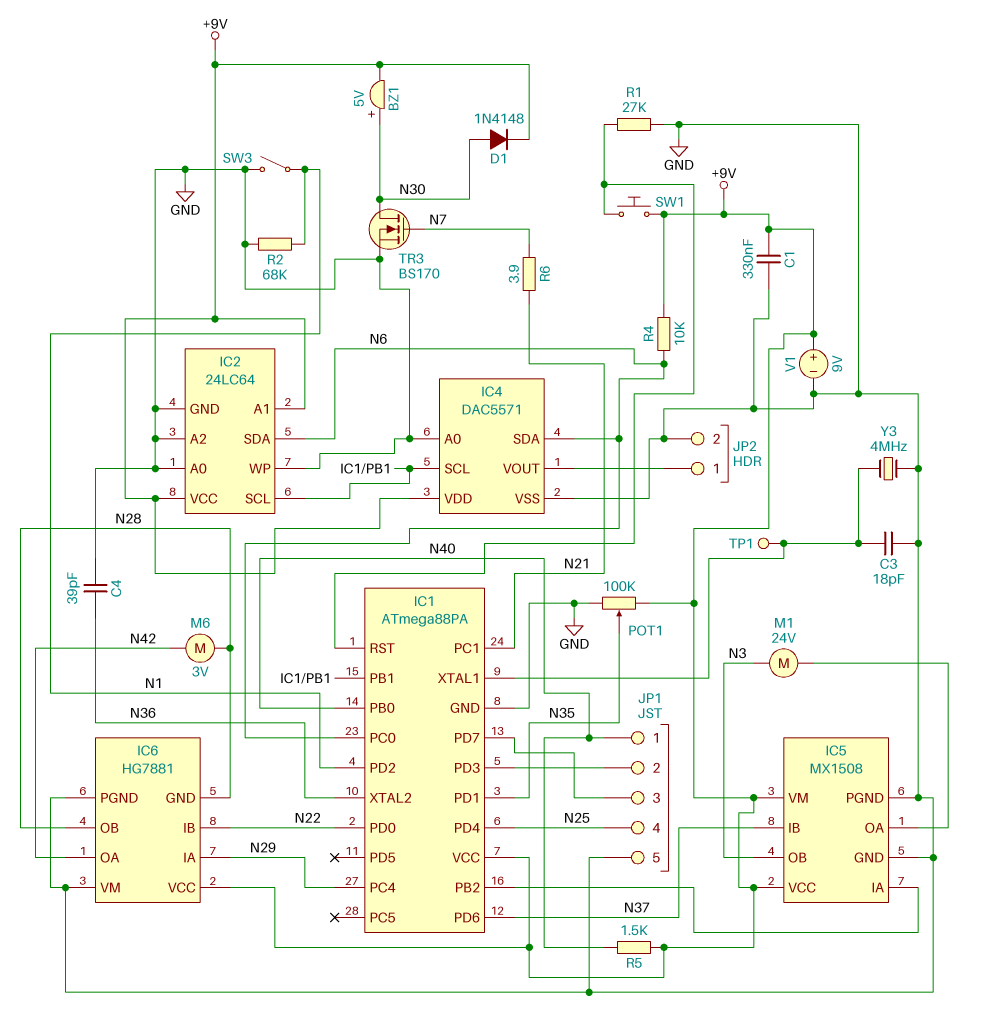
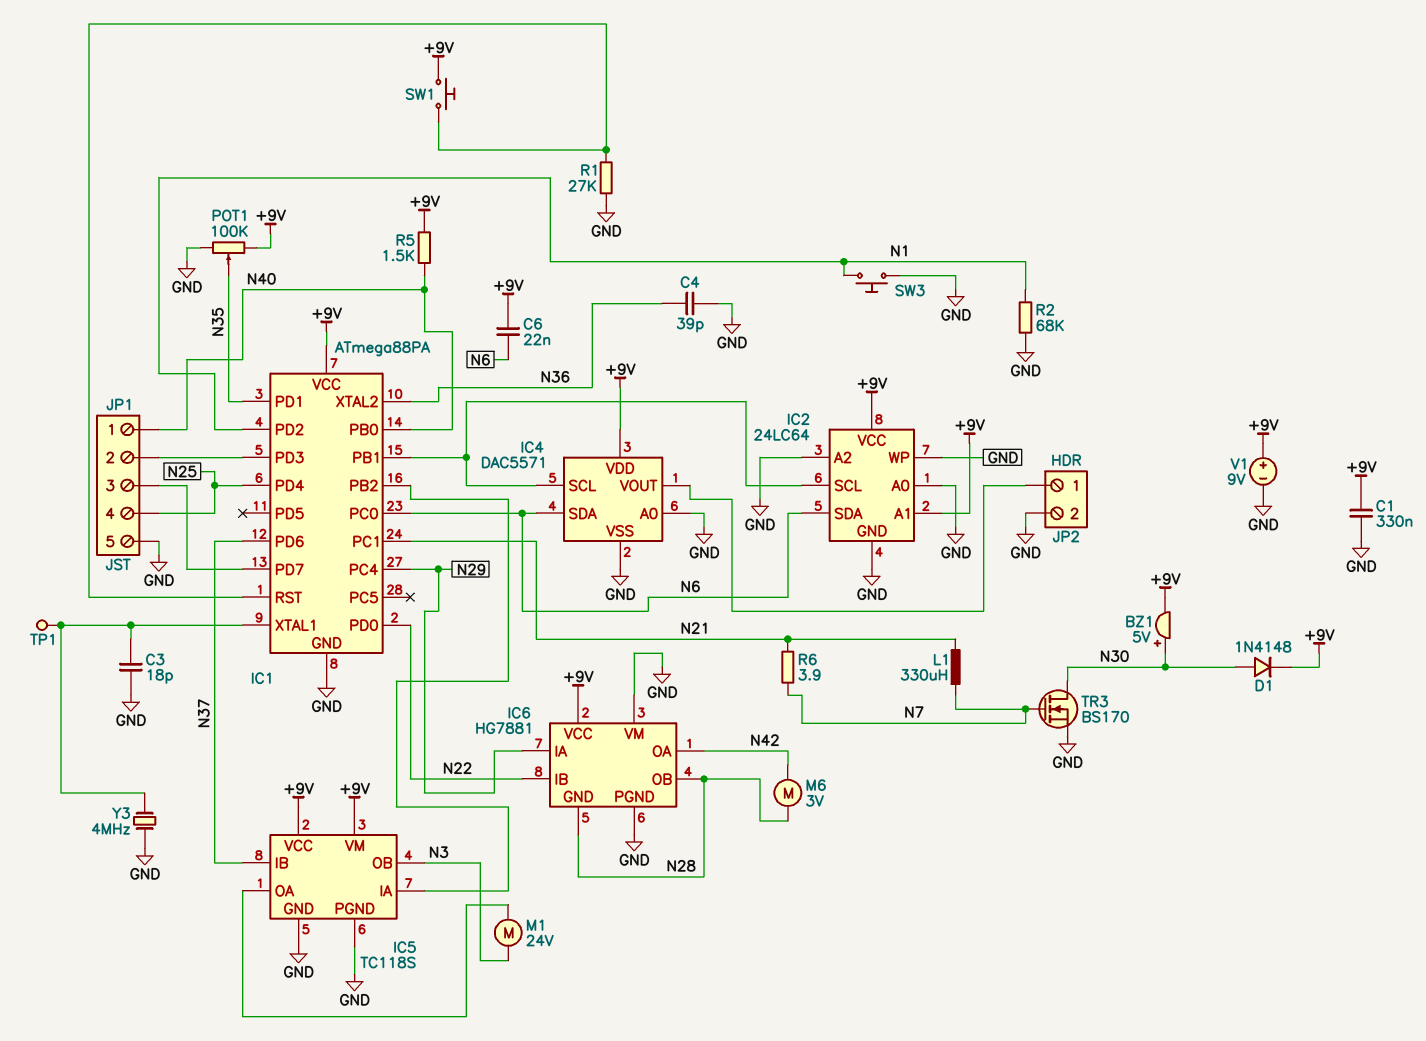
C6: none -> 22nF (+9V, N6)
IC5: MX1508 -> TC118S
L1: none -> 330uH (N7, N21)
R4: 10k (+9V, N6) -> none
SW3: switch (GND, N1) -> button (GND, N1)

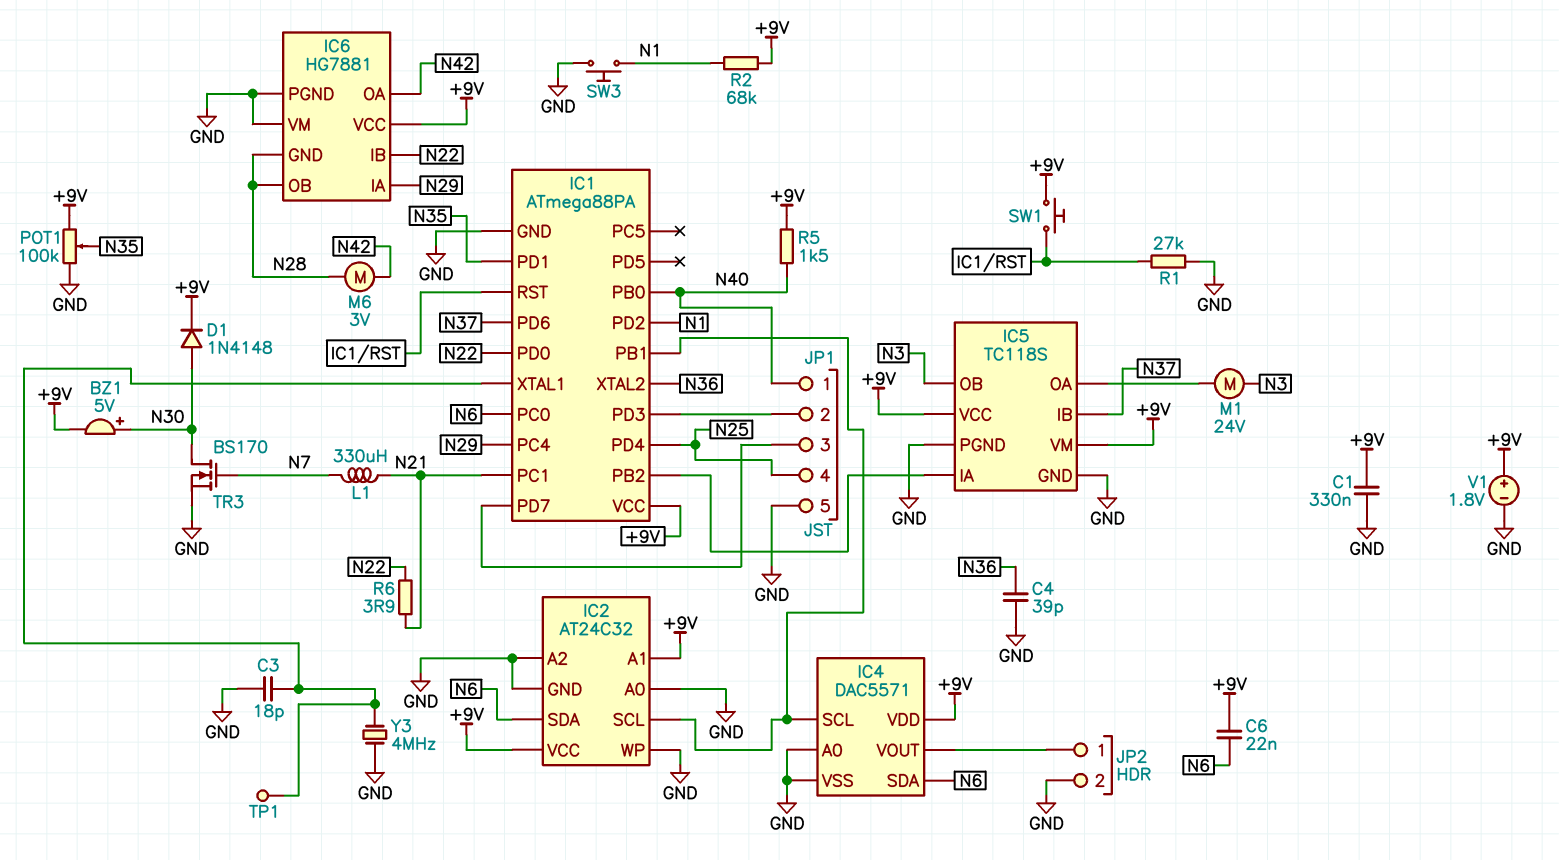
IC2: 24LC64 -> AT24C32
R2: 68k (GND, N1) -> 68k (+9V, N1)
R6: 3.9 (N7, N21) -> 3.9 (N21, N22)
V1: 9V (plus +9V, minus GND) -> 1.8V (plus +9V, minus GND)

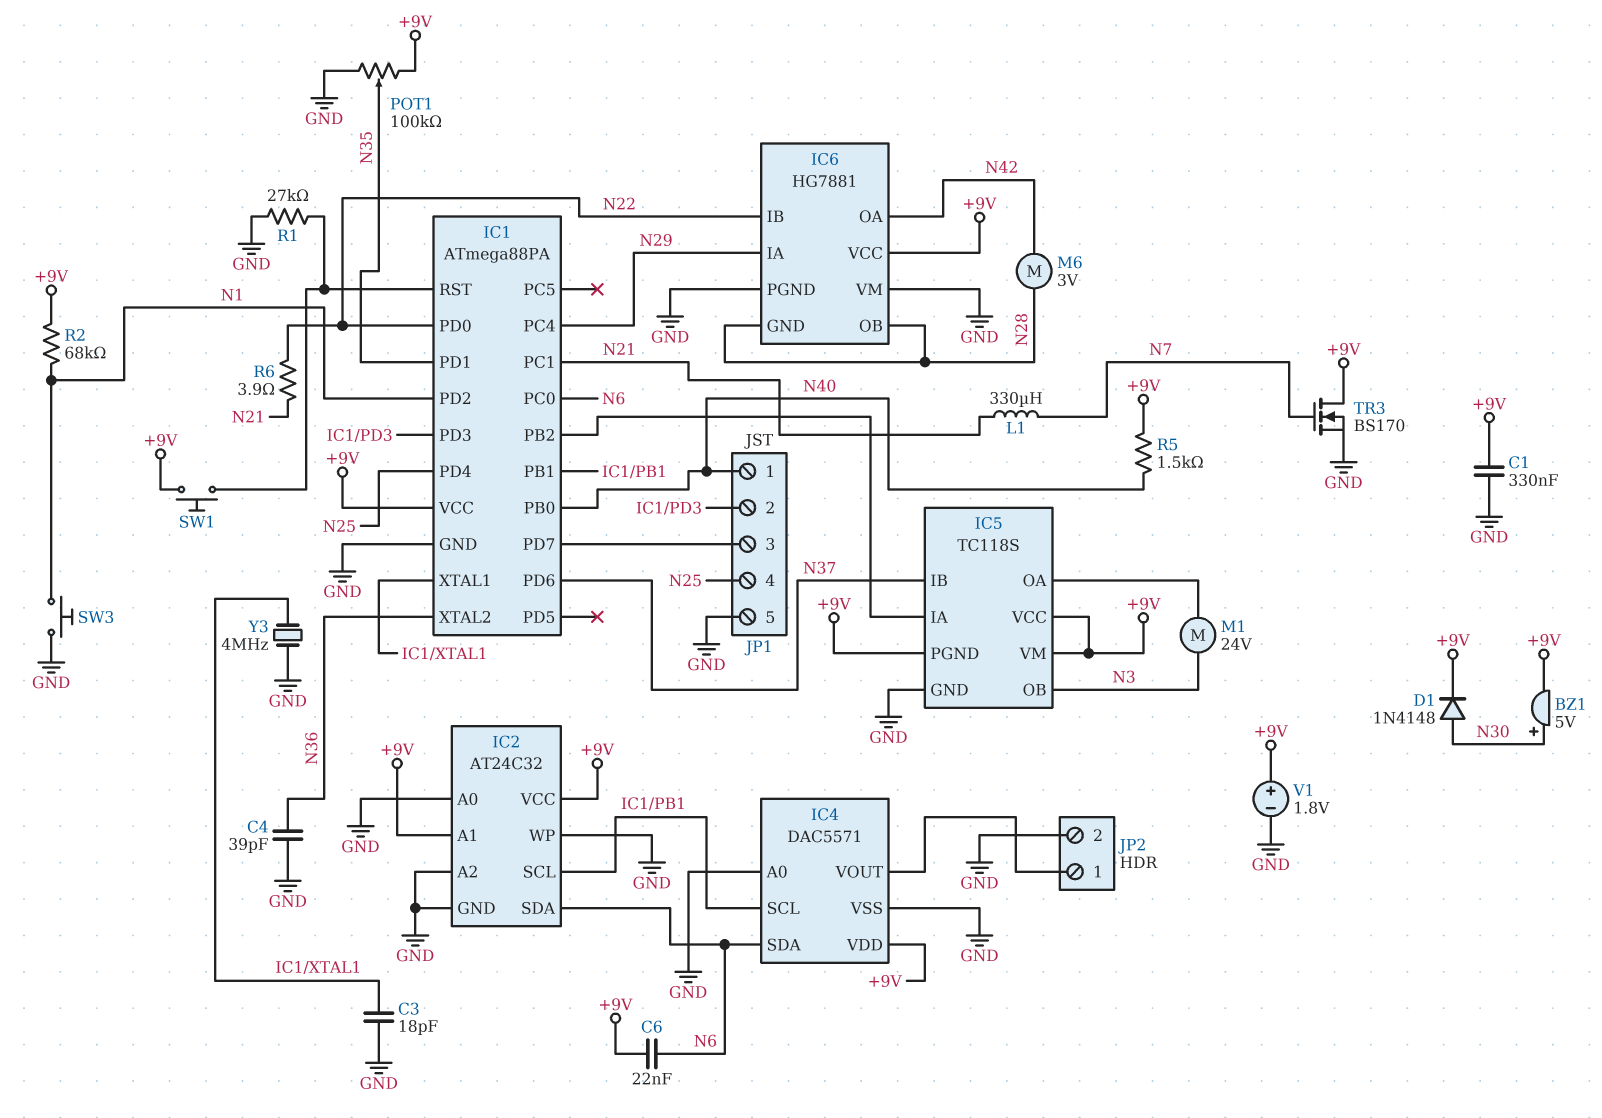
IC5 pin PGND: GND -> +9V
TP1: test point (IC1/XTAL1) -> none
TR3: NMOS BS170 (G N7, D N30, S GND) -> NMOS BS170 (G N7, D +9V, S GND)

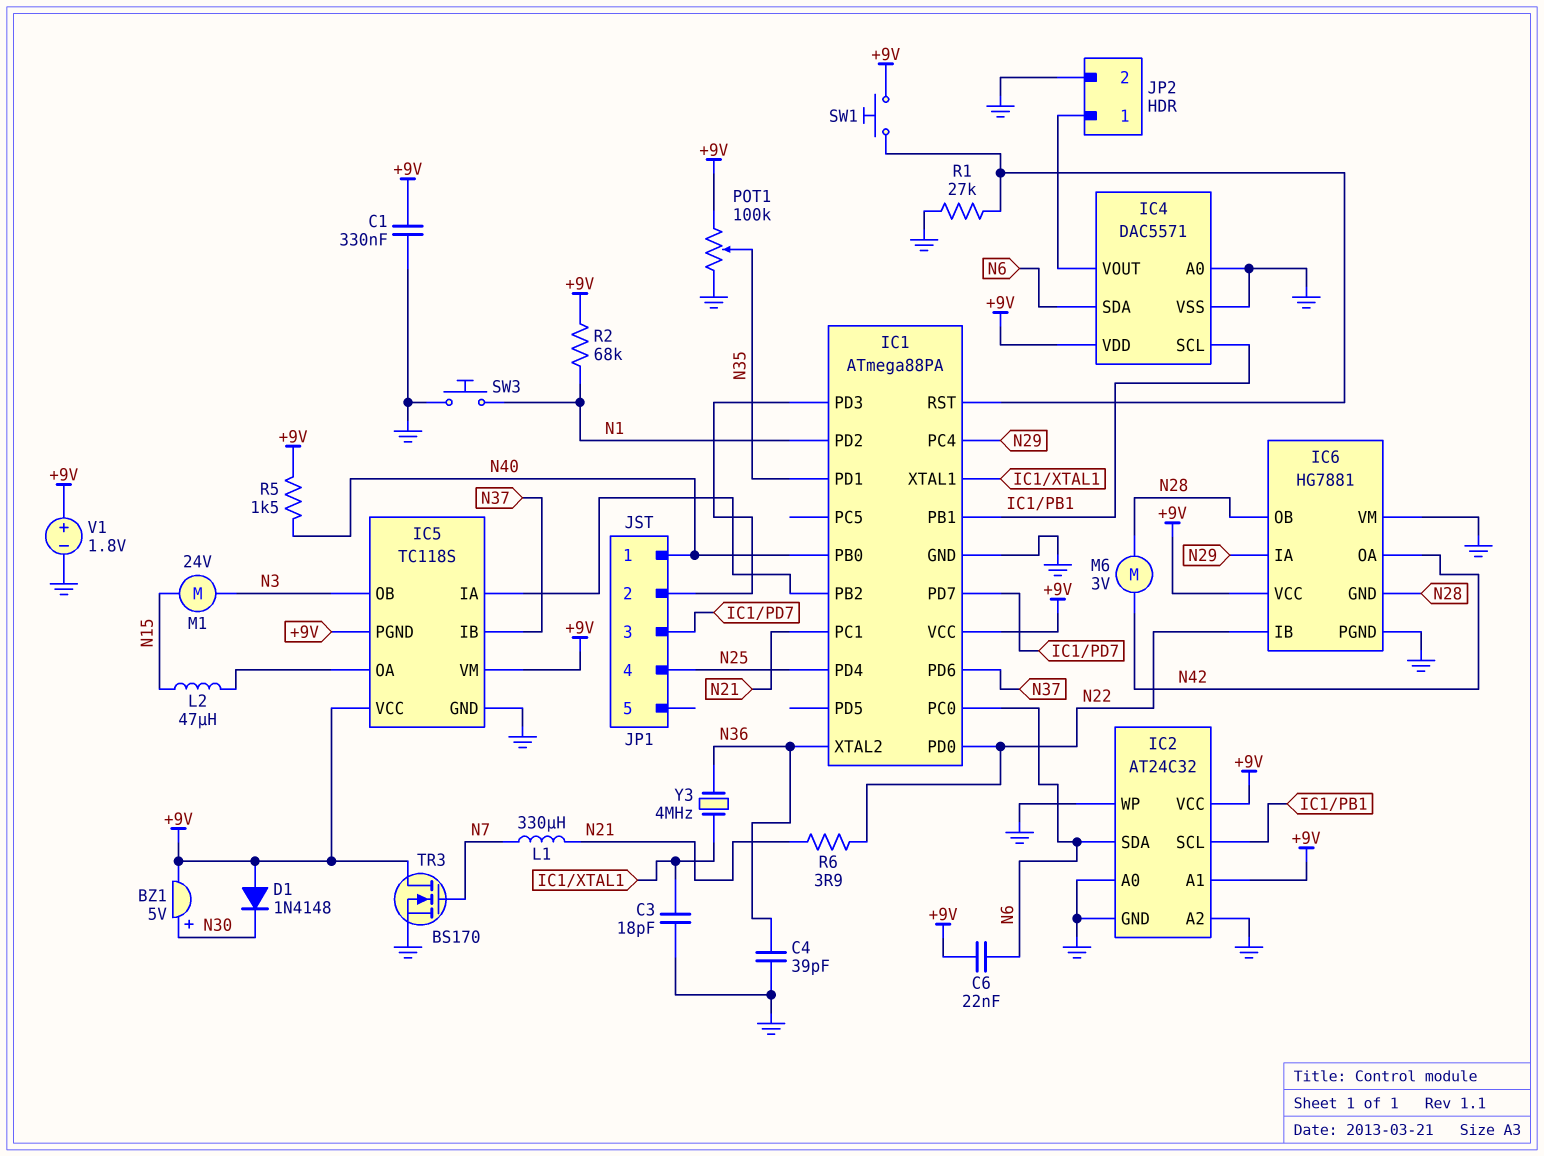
D1: diode 1N4148 (A N30, K +9V) -> diode 1N4148 (A +9V, K N30)
JP1 pin 5: GND -> none
L2: none -> 47uH (IC5/OA, N15)
M1: motor 24V (IC5/OA, N3) -> motor 24V (N3, N15)
Y3: 4MHz (GND, IC1/XTAL1) -> 4MHz (IC1/XTAL1, N36)

